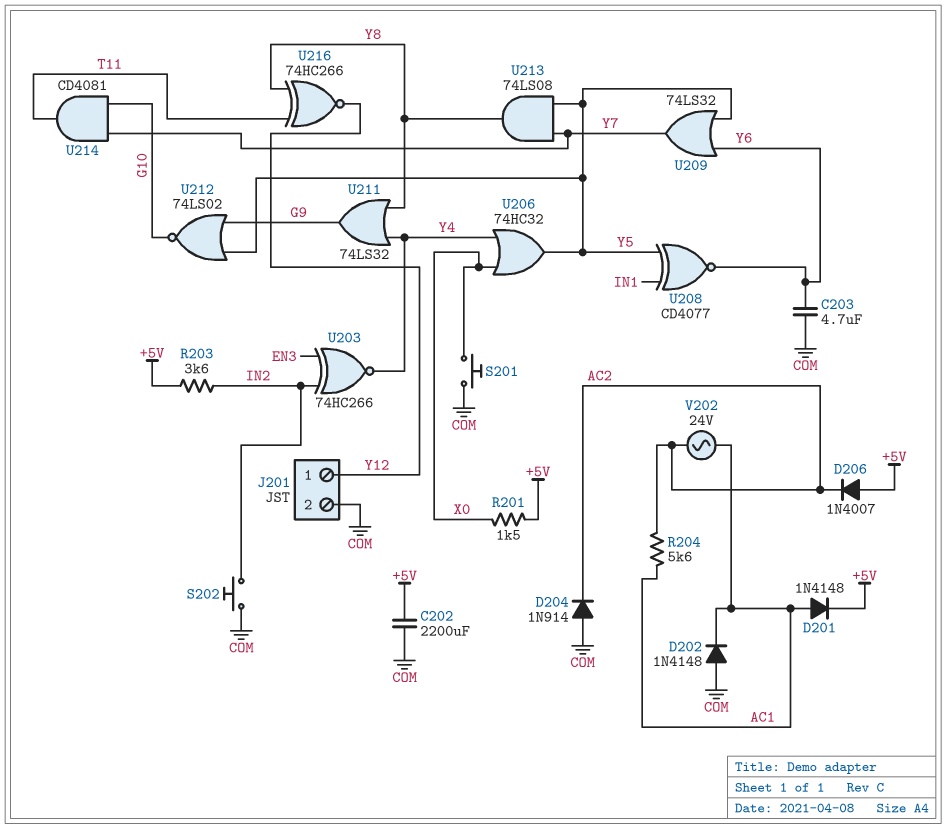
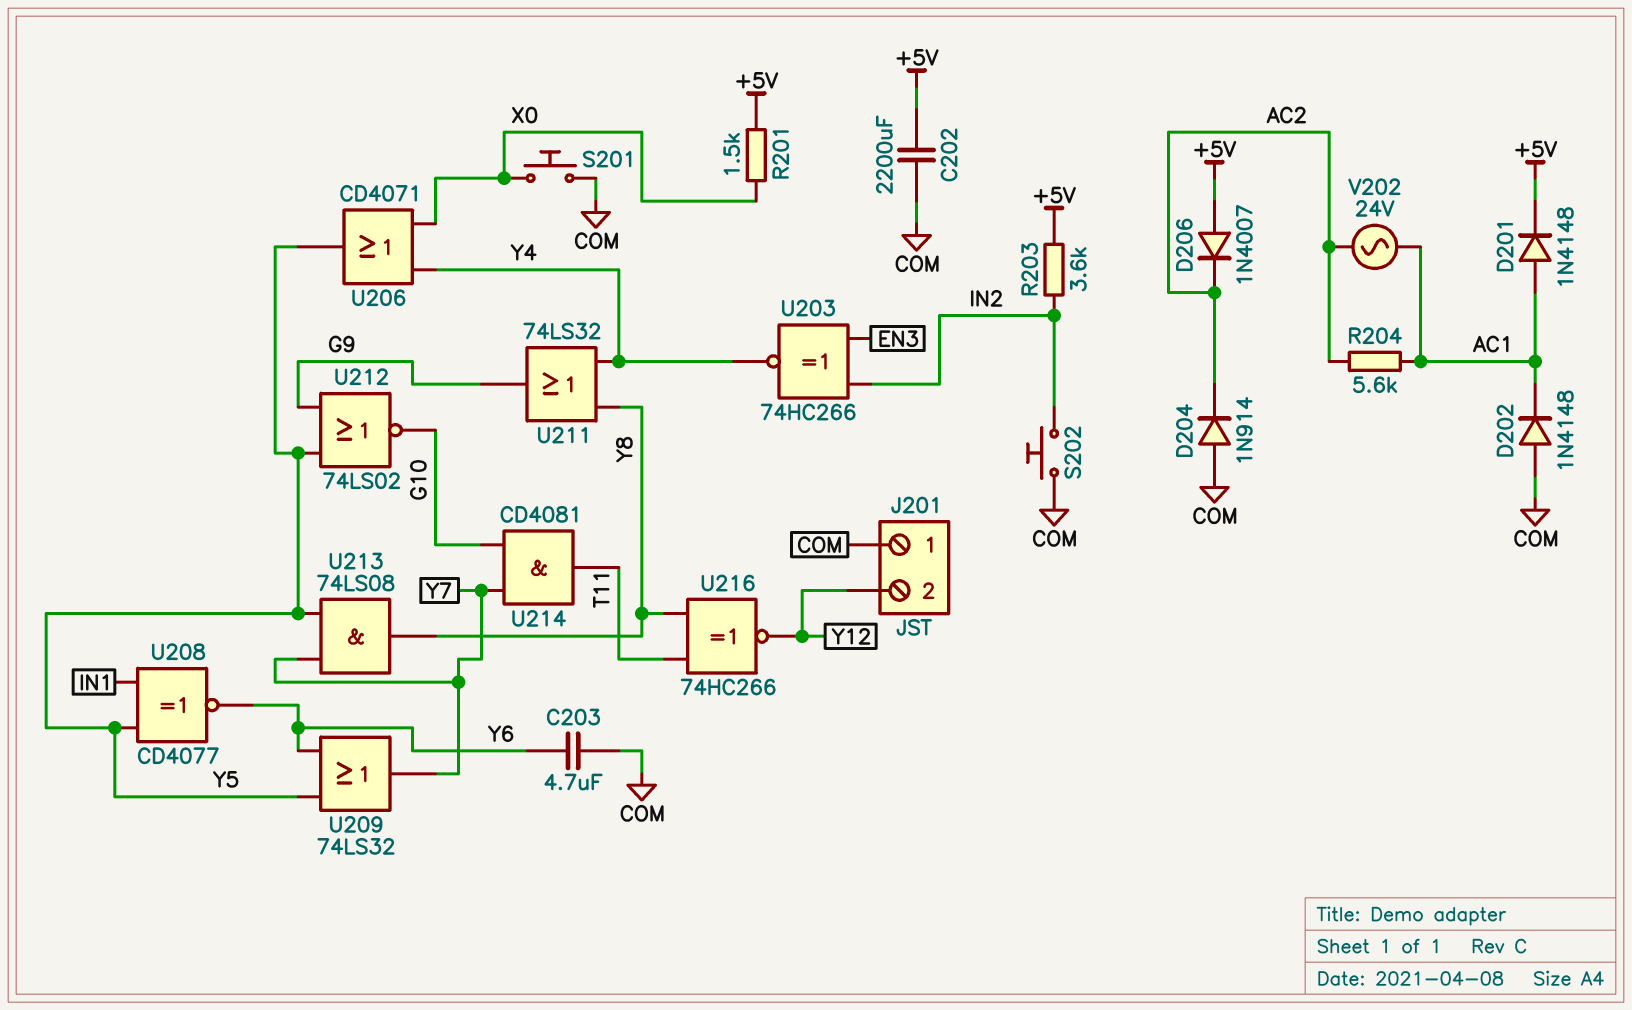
J201 pin 1: Y12 -> COM
J201 pin 2: COM -> Y12
U206: OR 74HC32 (in X0, in Y4, out Y5) -> OR CD4071 (in X0, in Y4, out Y5)

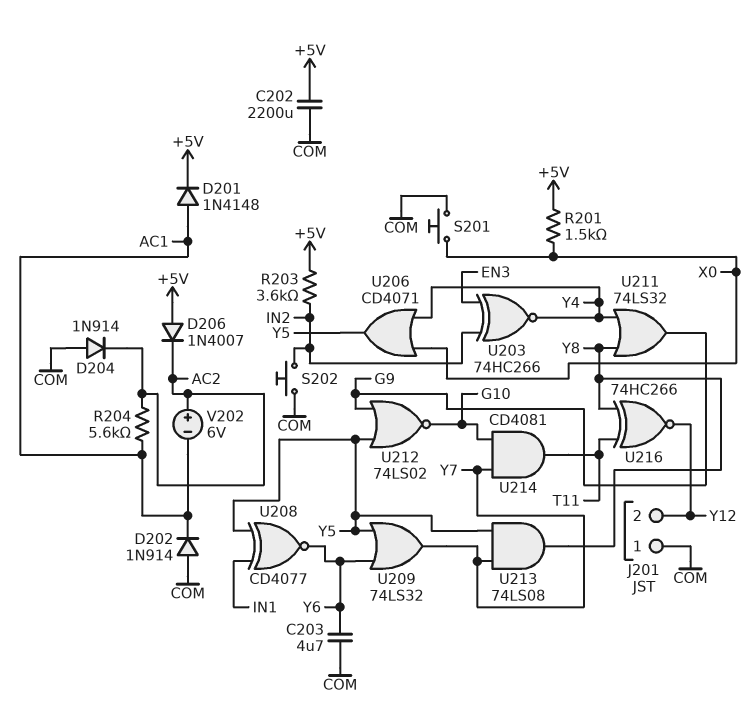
D202: diode 1N4148 (A COM, K AC1) -> diode 1N914 (A COM, K AC1)
V202: AC 24V (AC1, AC2) -> 6V (plus AC2, minus AC1)

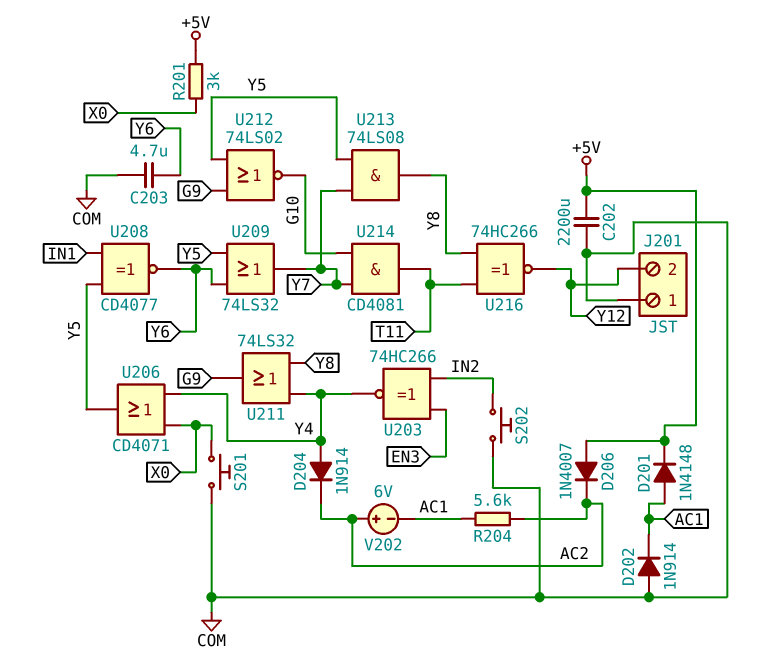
D204: diode 1N914 (A COM, K AC2) -> diode 1N914 (A Y4, K AC2)
R201: 1.5k (+5V, X0) -> 3k (+5V, X0)
R203: 3.6k (+5V, IN2) -> none

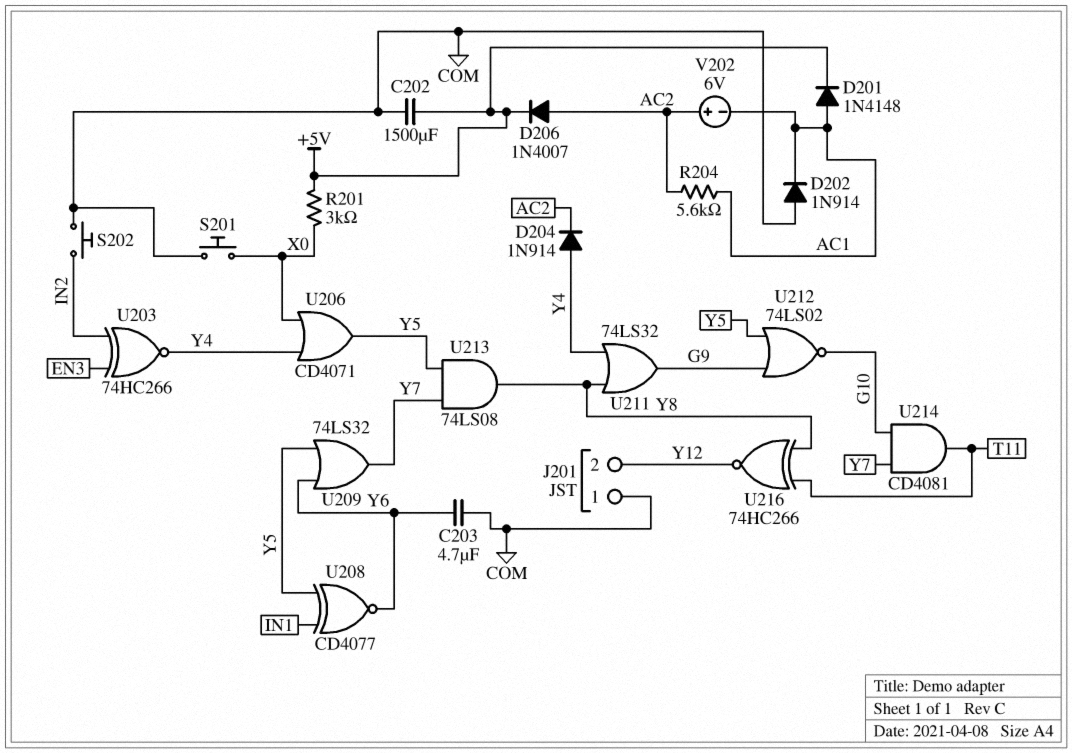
C202: 2200uF (+5V, COM) -> 1500uF (+5V, COM)
D206: diode 1N4007 (A +5V, K AC2) -> diode 1N4007 (A AC2, K +5V)

